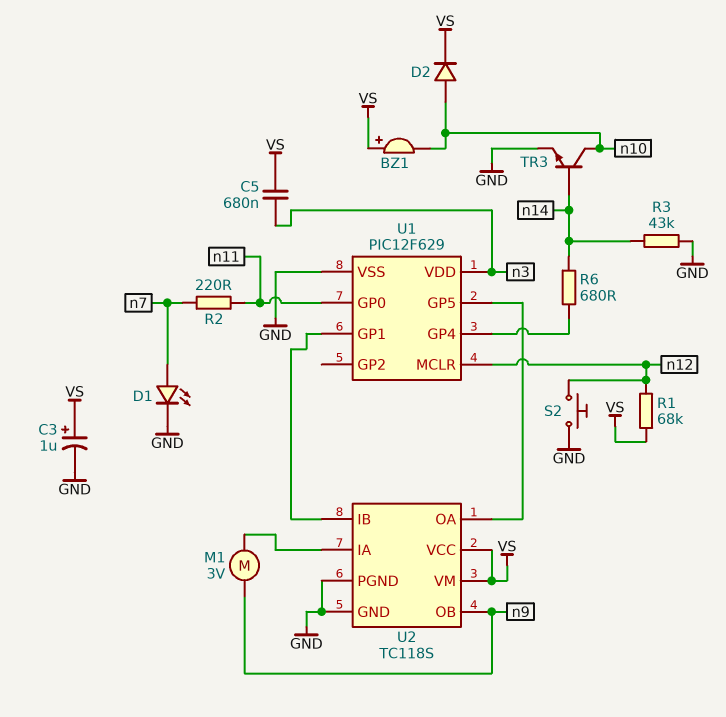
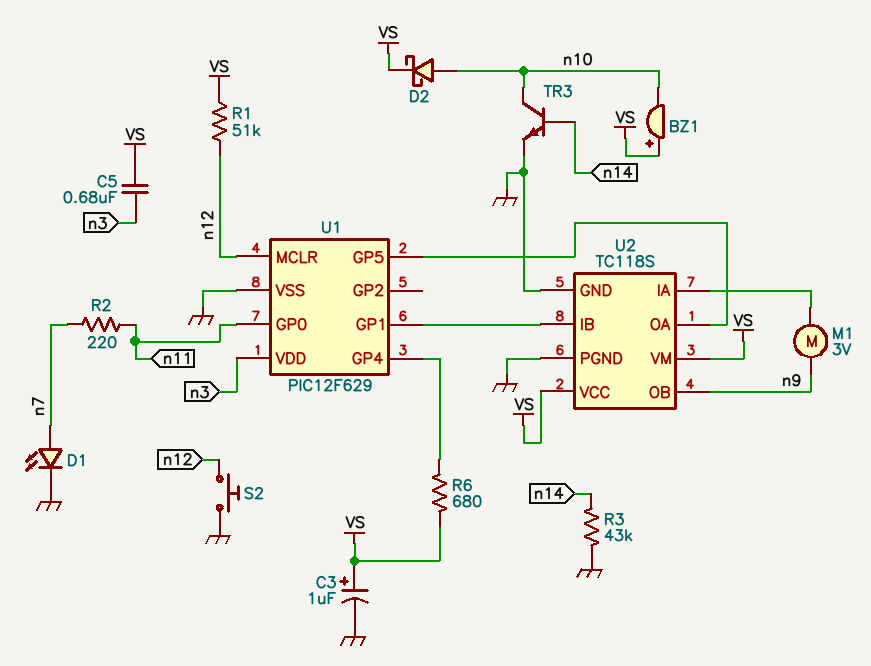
D2: diode (A n10, K VS) -> schottky (A n10, K VS)
R1: 68k (VS, n12) -> 51k (VS, n12)
R6: 680 (U1/GP4, n14) -> 680 (U1/GP4, VS)

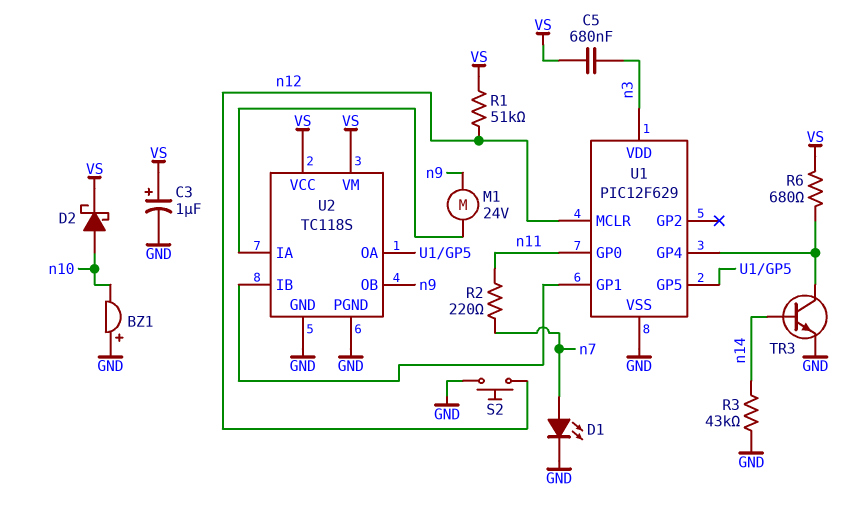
BZ1: buzzer (plus VS, minus n10) -> buzzer (plus GND, minus n10)
M1: motor 3V (U2/IA, n9) -> motor 24V (U2/IA, n9)
TR3: NPN (B n14, C n10, E GND) -> NPN (B n14, C U1/GP4, E GND)

